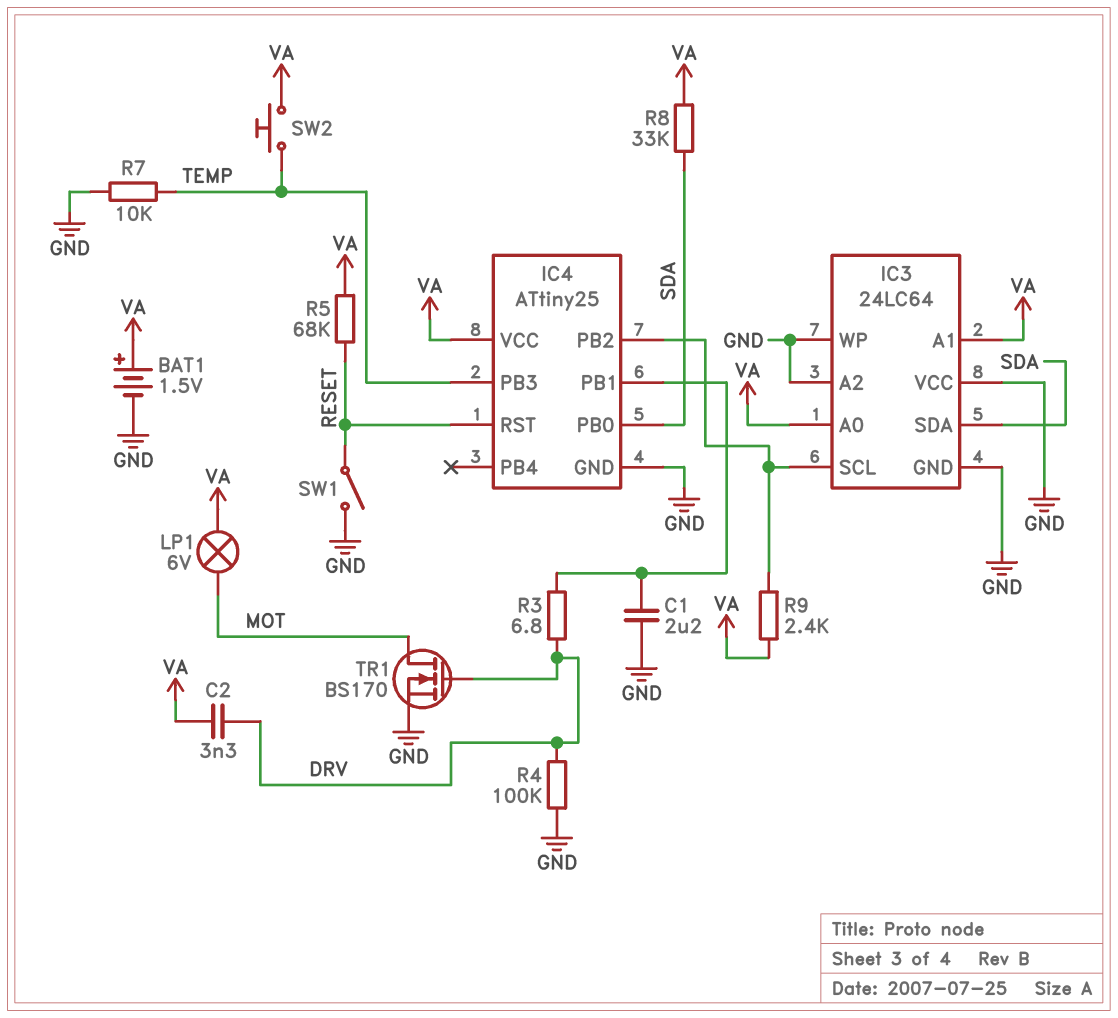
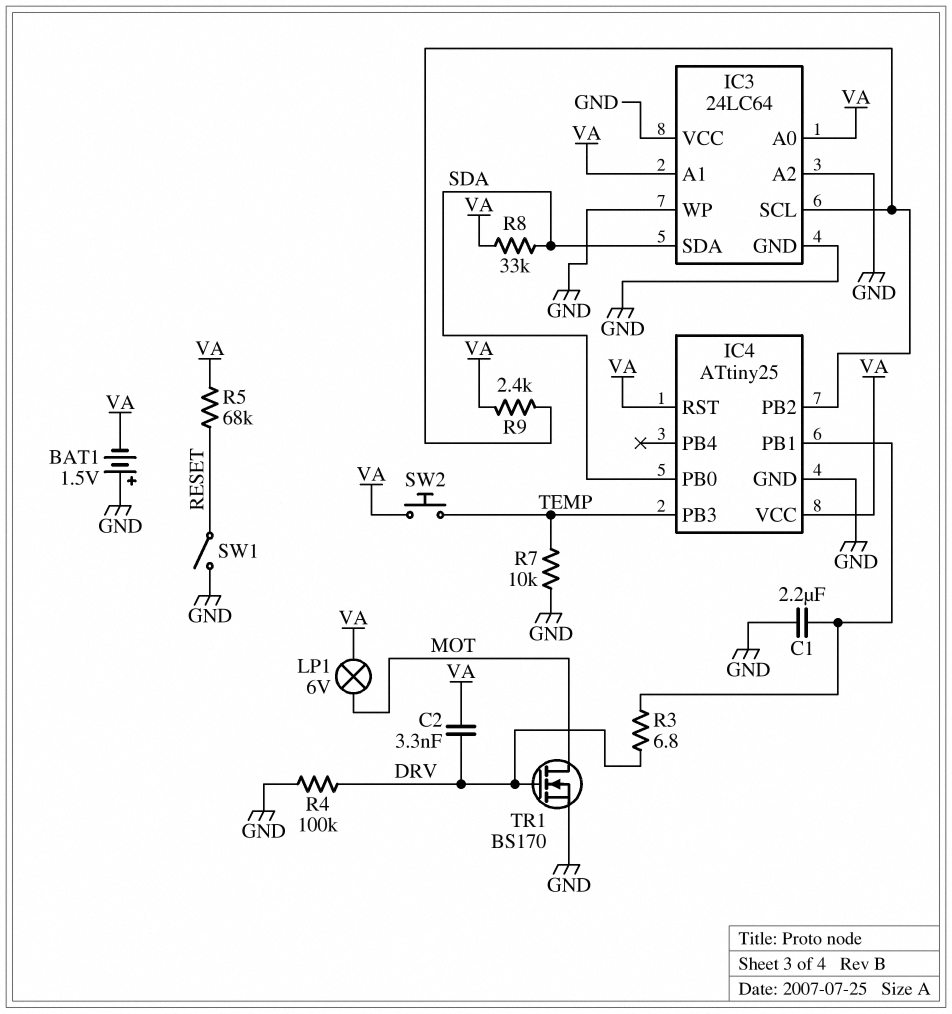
BAT1: 1.5V (plus VA, minus GND) -> 1.5V (plus GND, minus VA)
IC4 pin RST: RESET -> VA

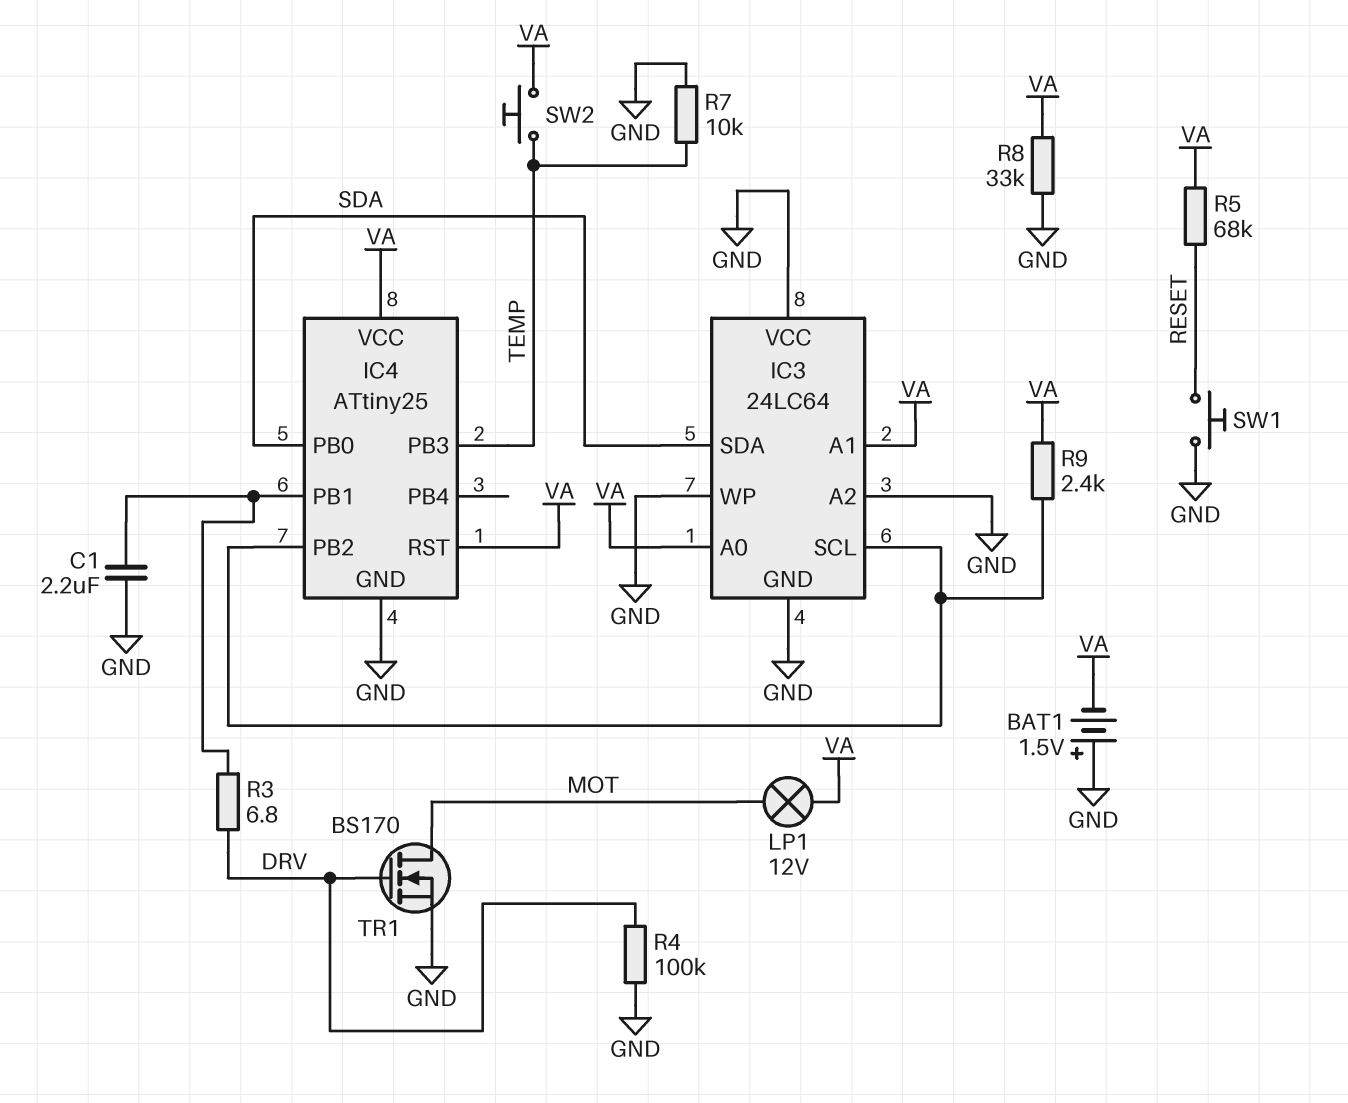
C2: 3.3nF (DRV, VA) -> none
LP1: lamp 6V (MOT, VA) -> lamp 12V (MOT, VA)
R8: 33k (SDA, VA) -> 33k (GND, VA)
SW1: switch (GND, RESET) -> button (GND, RESET)

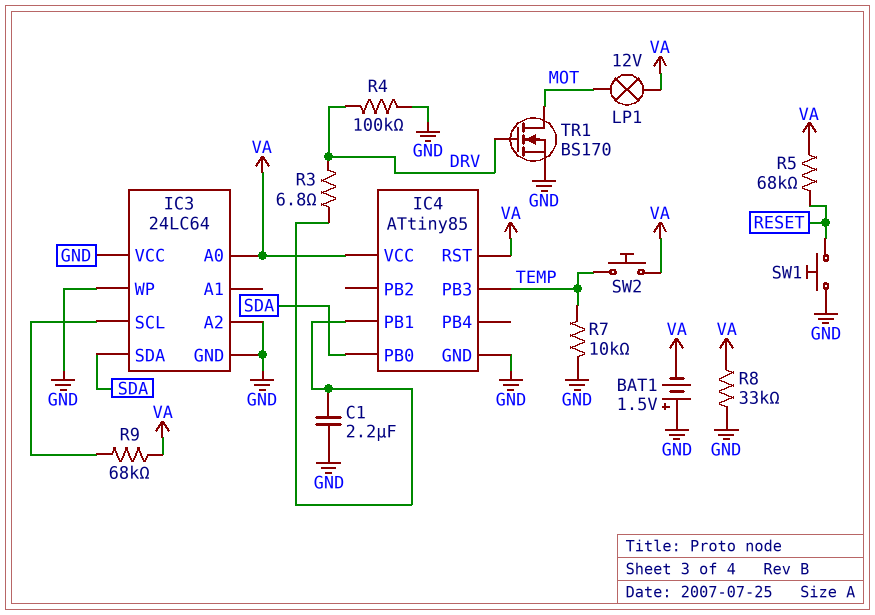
IC3 pin A1: VA -> none
IC4: ATtiny25 -> ATtiny85
IC4 pin PB2: IC3/SCL -> none
R9: 2.4k (IC3/SCL, VA) -> 68k (IC3/SCL, VA)

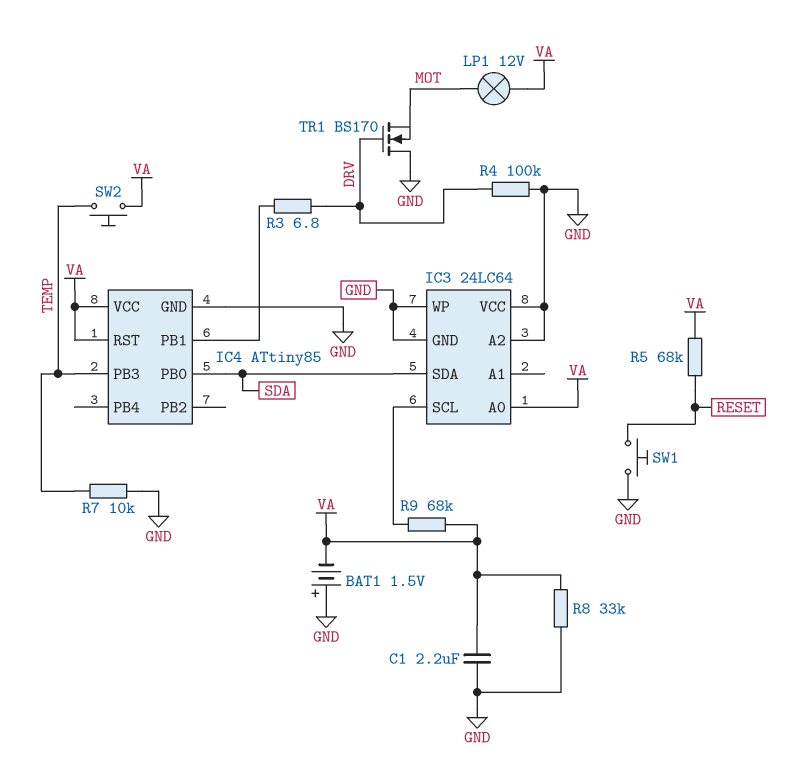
C1: 2.2uF (GND, IC4/PB1) -> 2.2uF (GND, VA)
TR1: NMOS BS170 (G DRV, D MOT, S GND) -> NMOS BS170 (G DRV, D GND, S MOT)

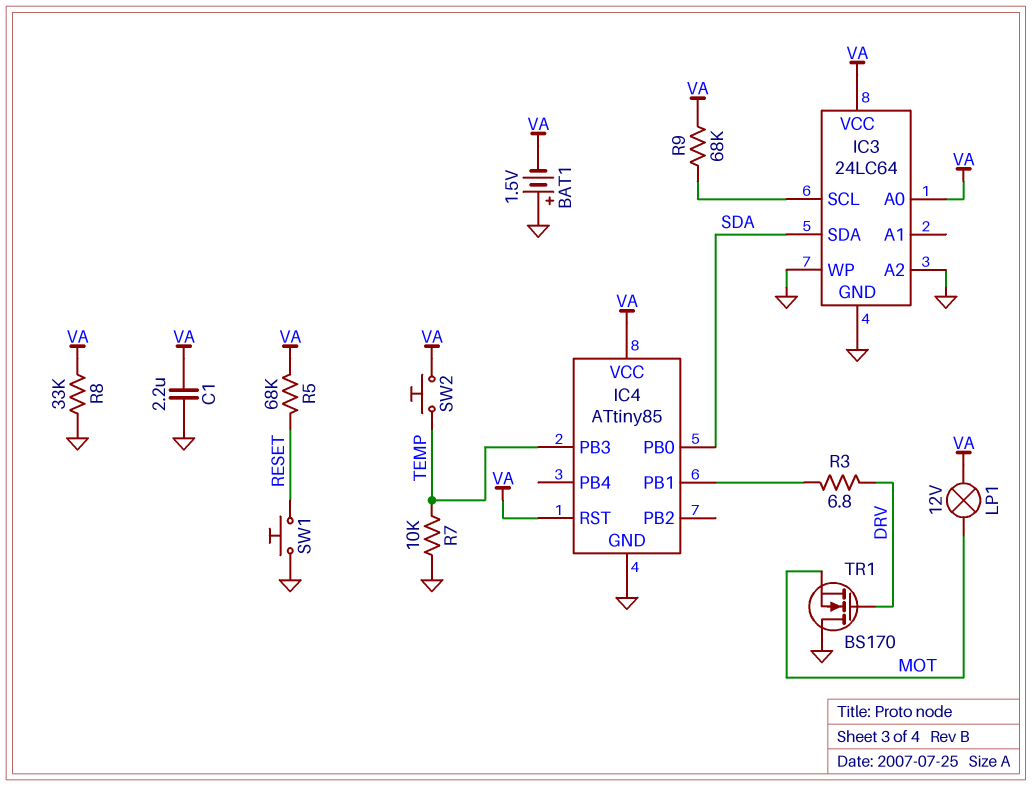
IC3 pin VCC: GND -> VA
R4: 100k (DRV, GND) -> none

